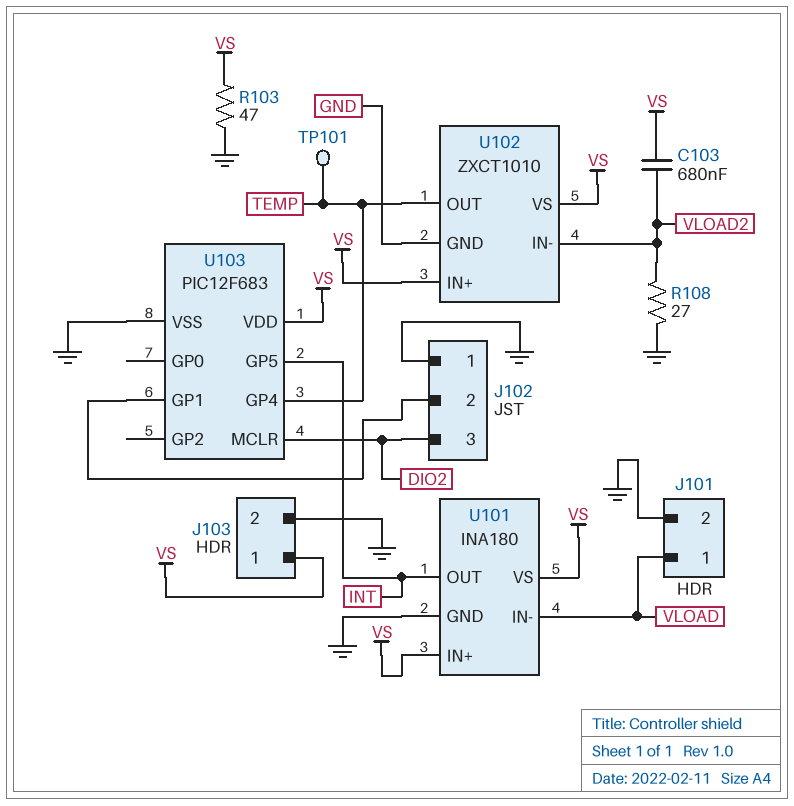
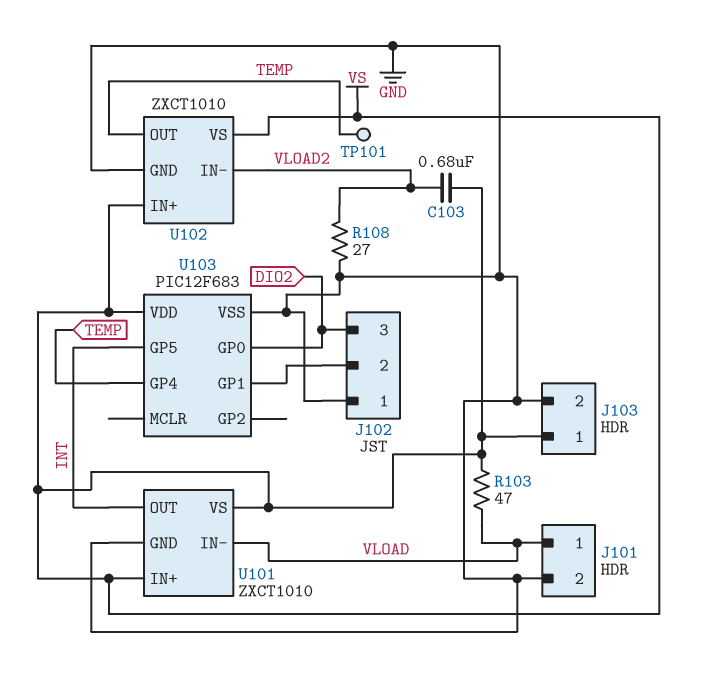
R103: 47 (GND, VS) -> 47 (VLOAD, VS)
U101: INA180 -> ZXCT1010
U103 pin GP0: none -> DIO2
U103 pin MCLR: DIO2 -> none

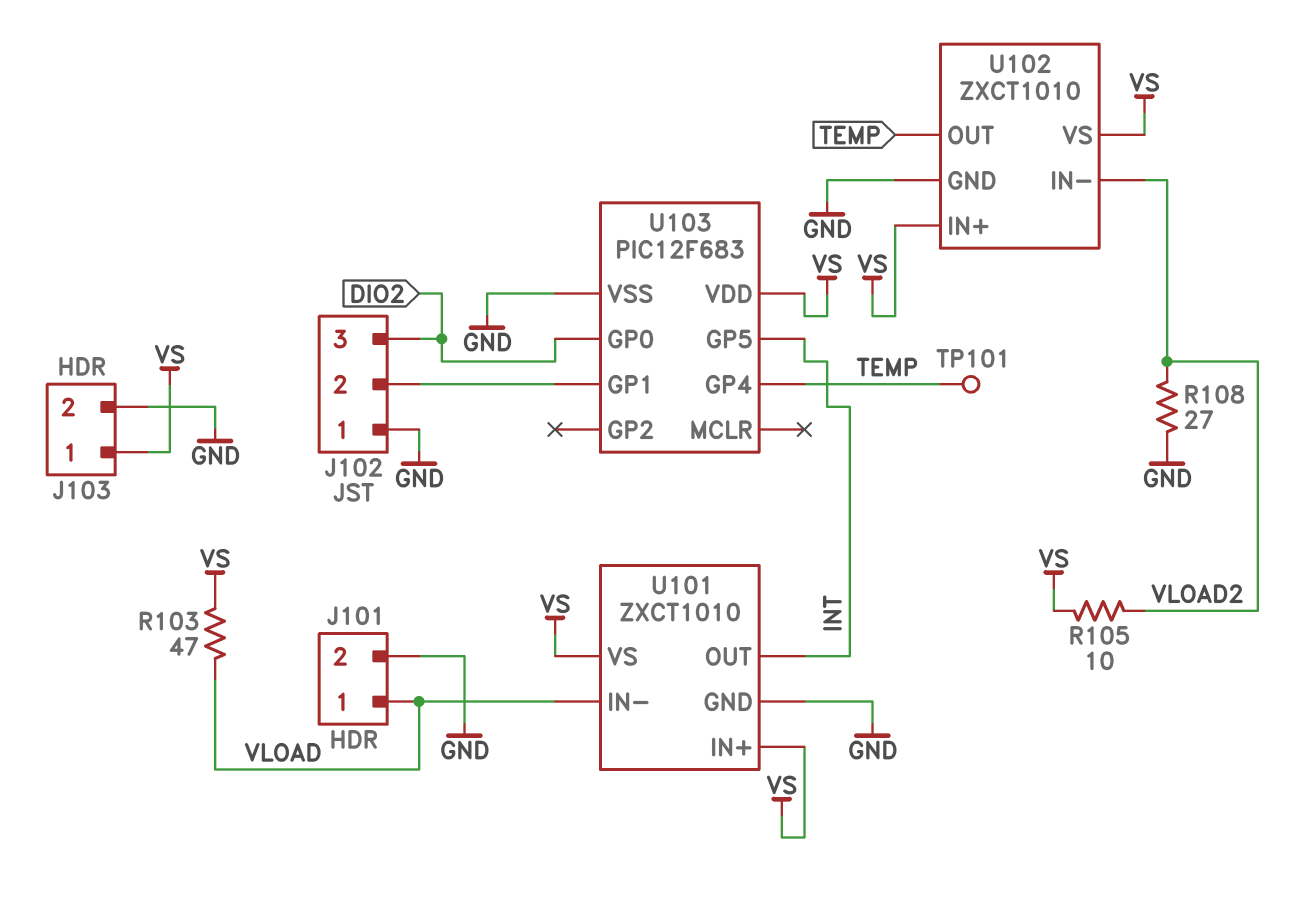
C103: 680nF (VLOAD2, VS) -> none
R105: none -> 10 (VLOAD2, VS)

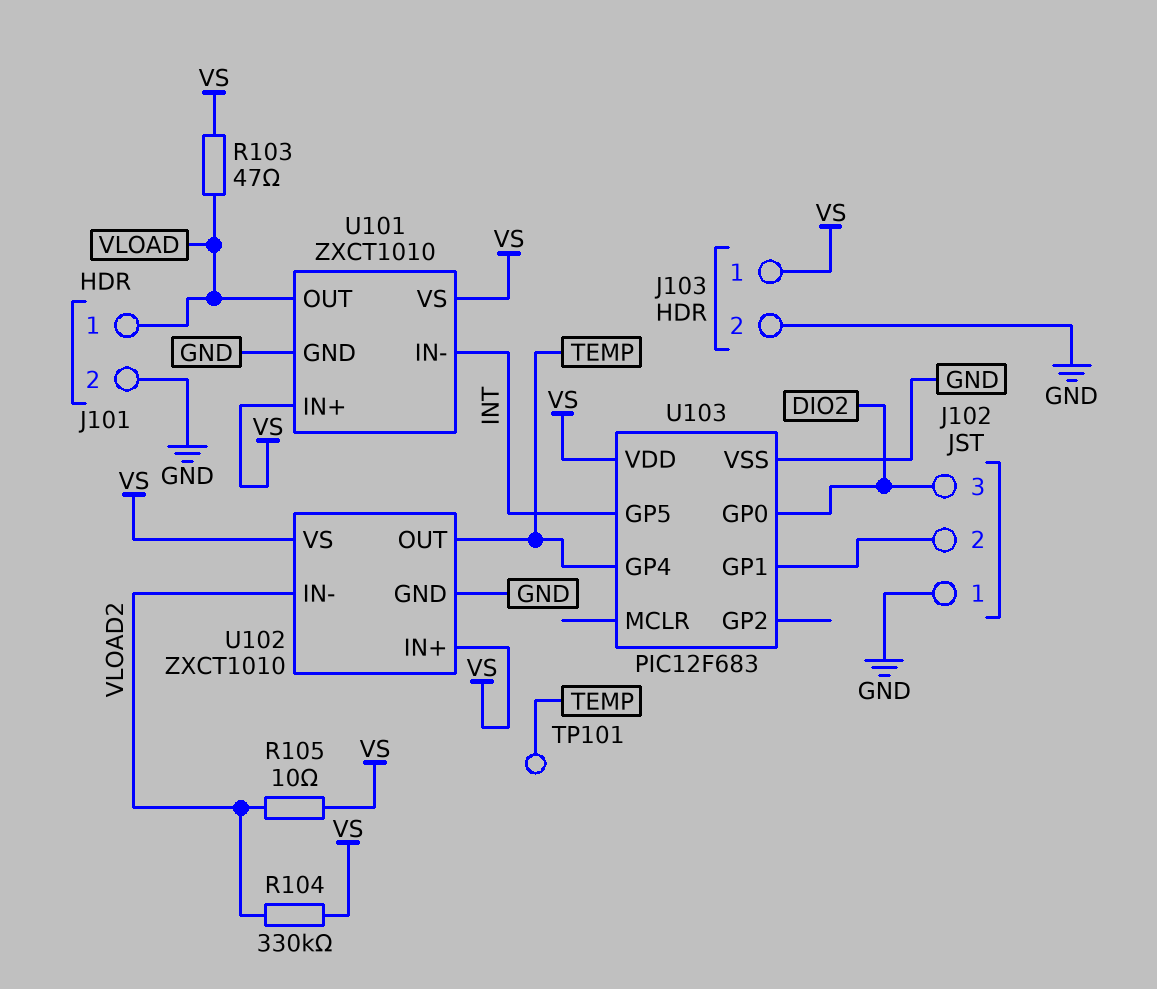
R104: none -> 330k (VLOAD2, VS)
R108: 27 (GND, VLOAD2) -> none
U101 pin IN-: VLOAD -> INT
U101 pin OUT: INT -> VLOAD

